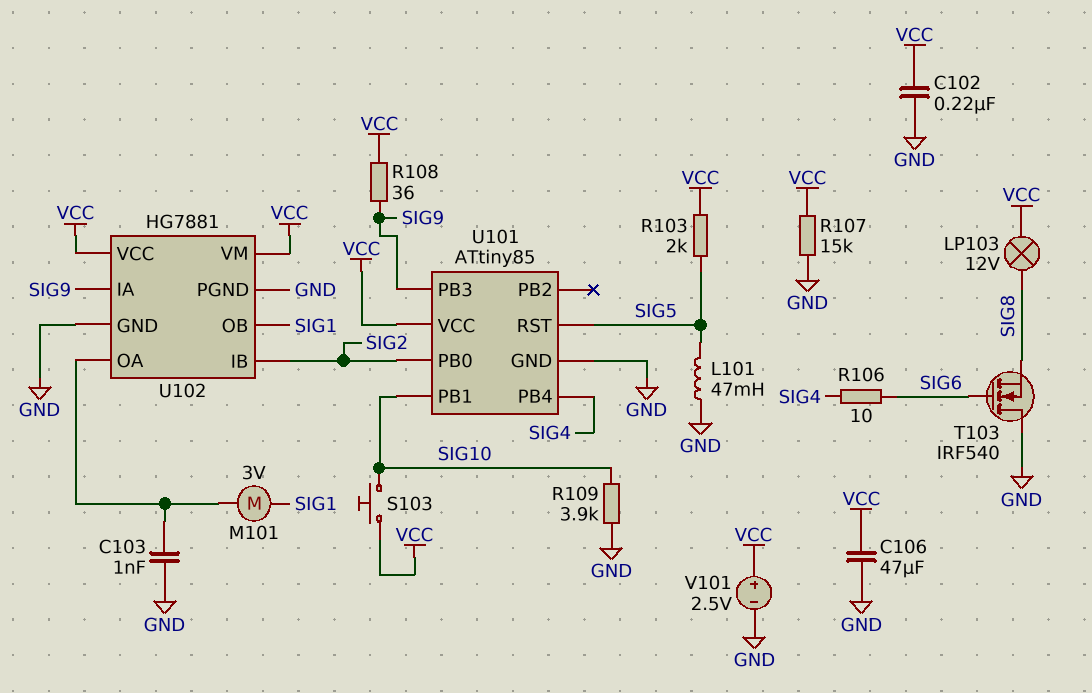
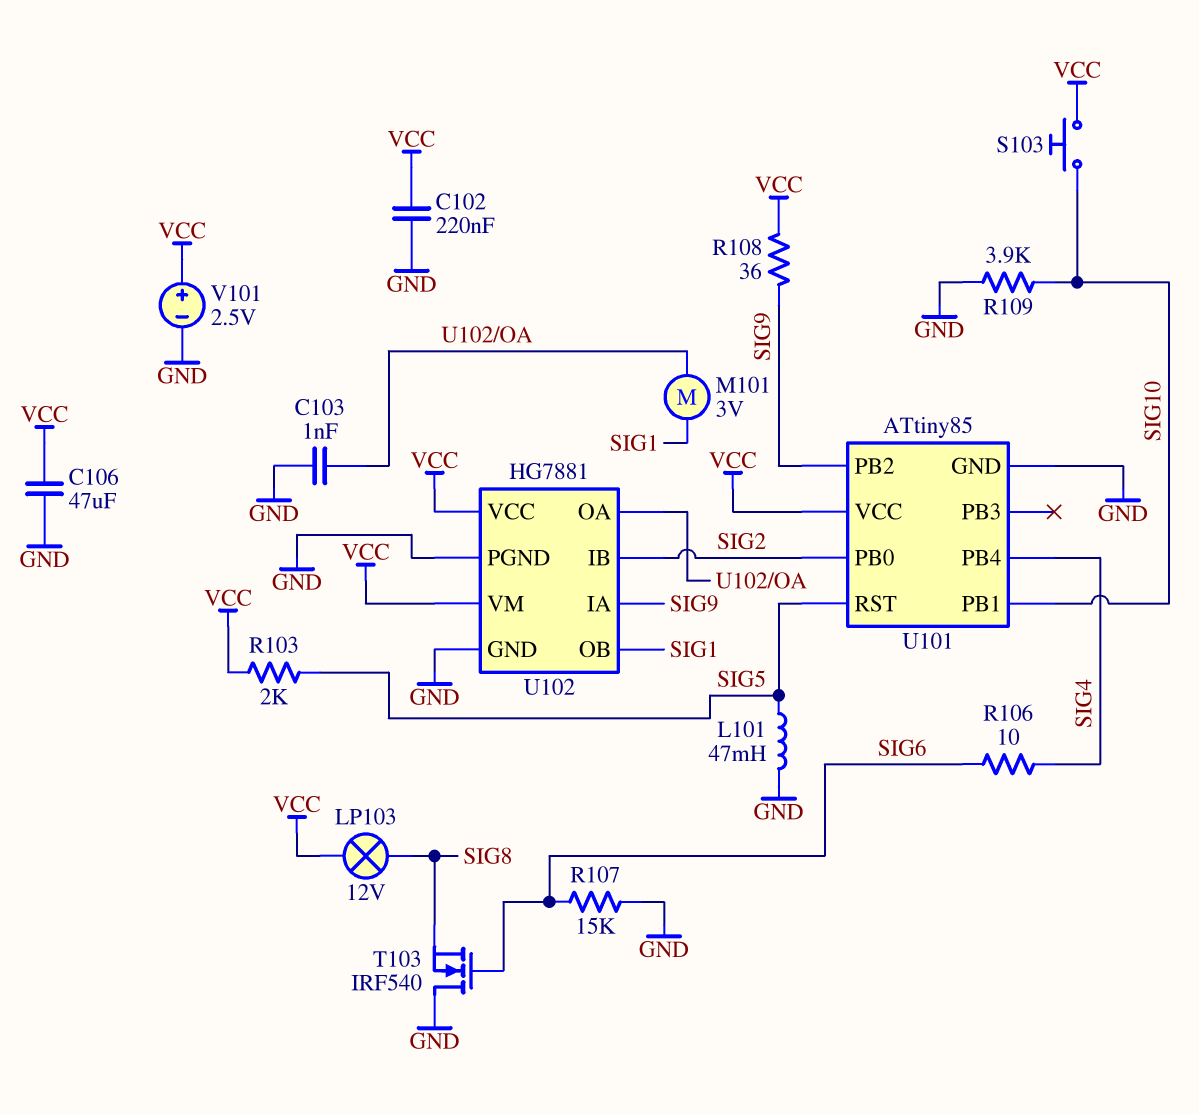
R107: 15k (GND, VCC) -> 15k (GND, SIG6)
U101 pin PB2: none -> SIG9
U101 pin PB3: SIG9 -> none

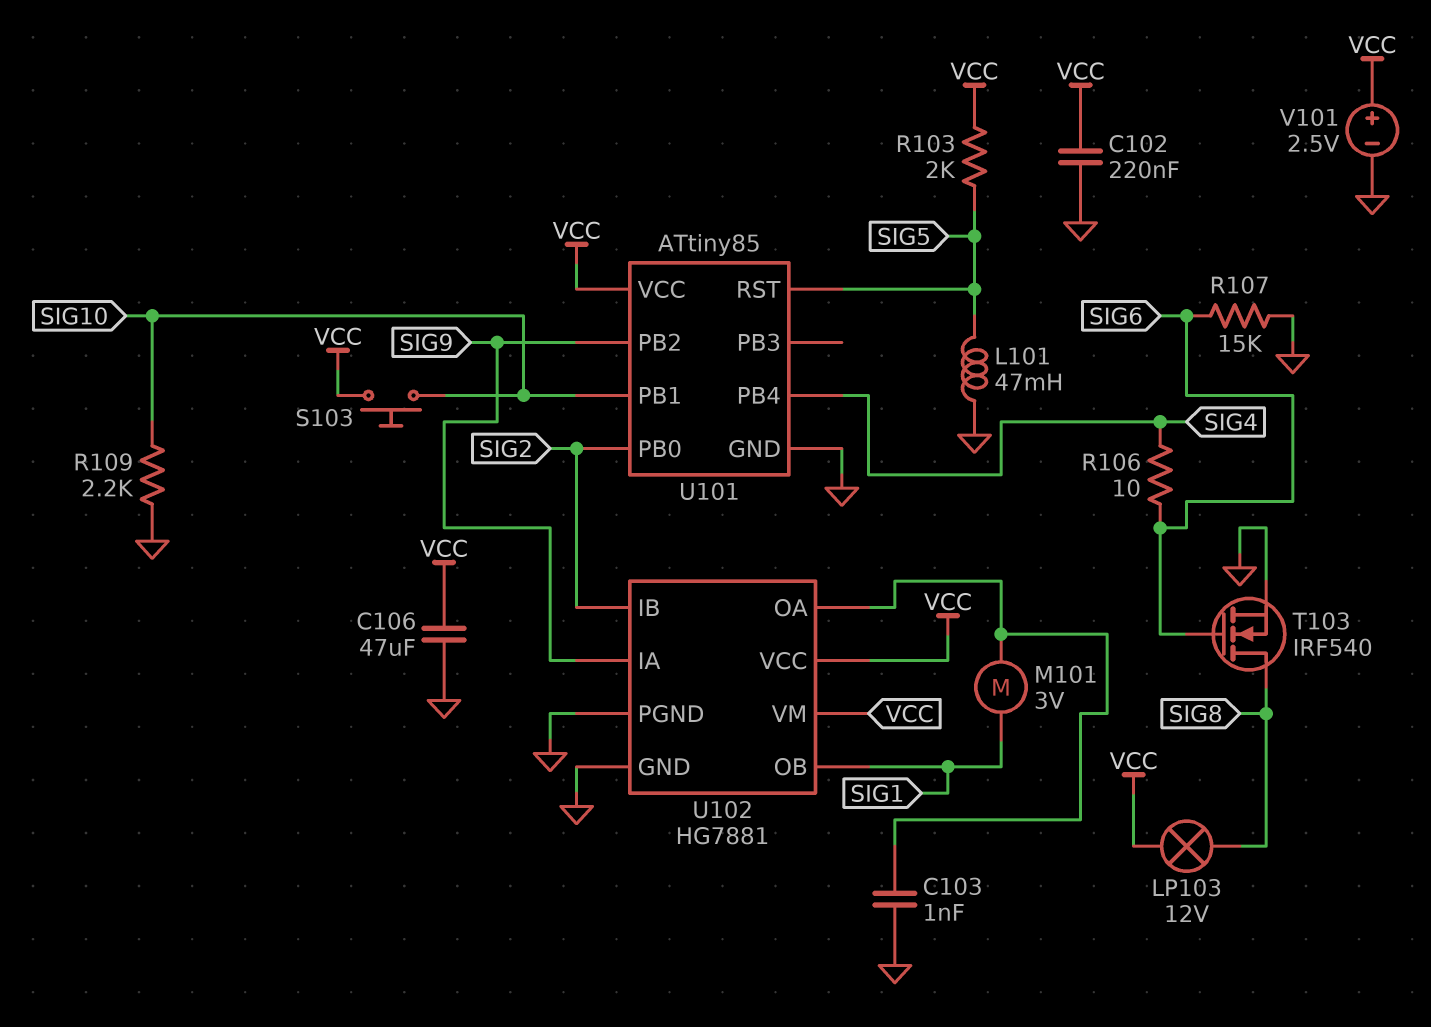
R108: 36 (SIG9, VCC) -> none
R109: 3.9k (GND, SIG10) -> 2.2k (GND, SIG10)
T103: NMOS IRF540 (G SIG6, D GND, S SIG8) -> NMOS IRF540 (G SIG6, D SIG8, S GND)

